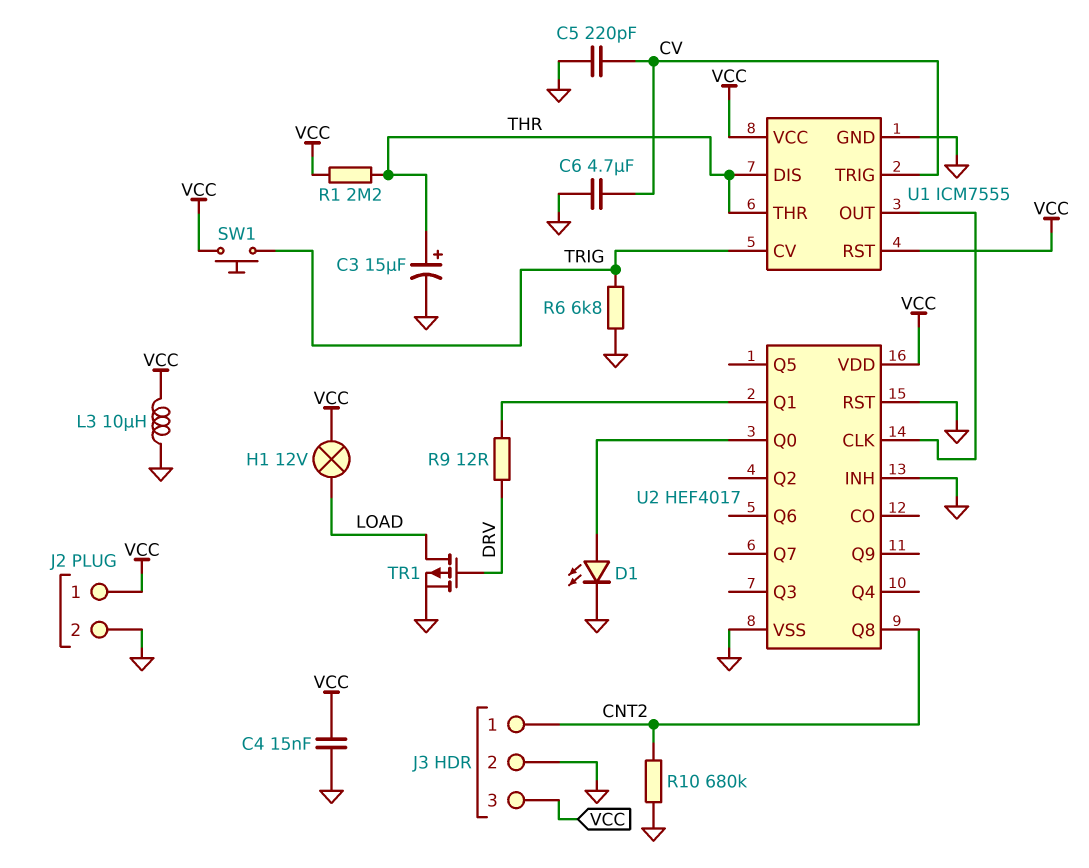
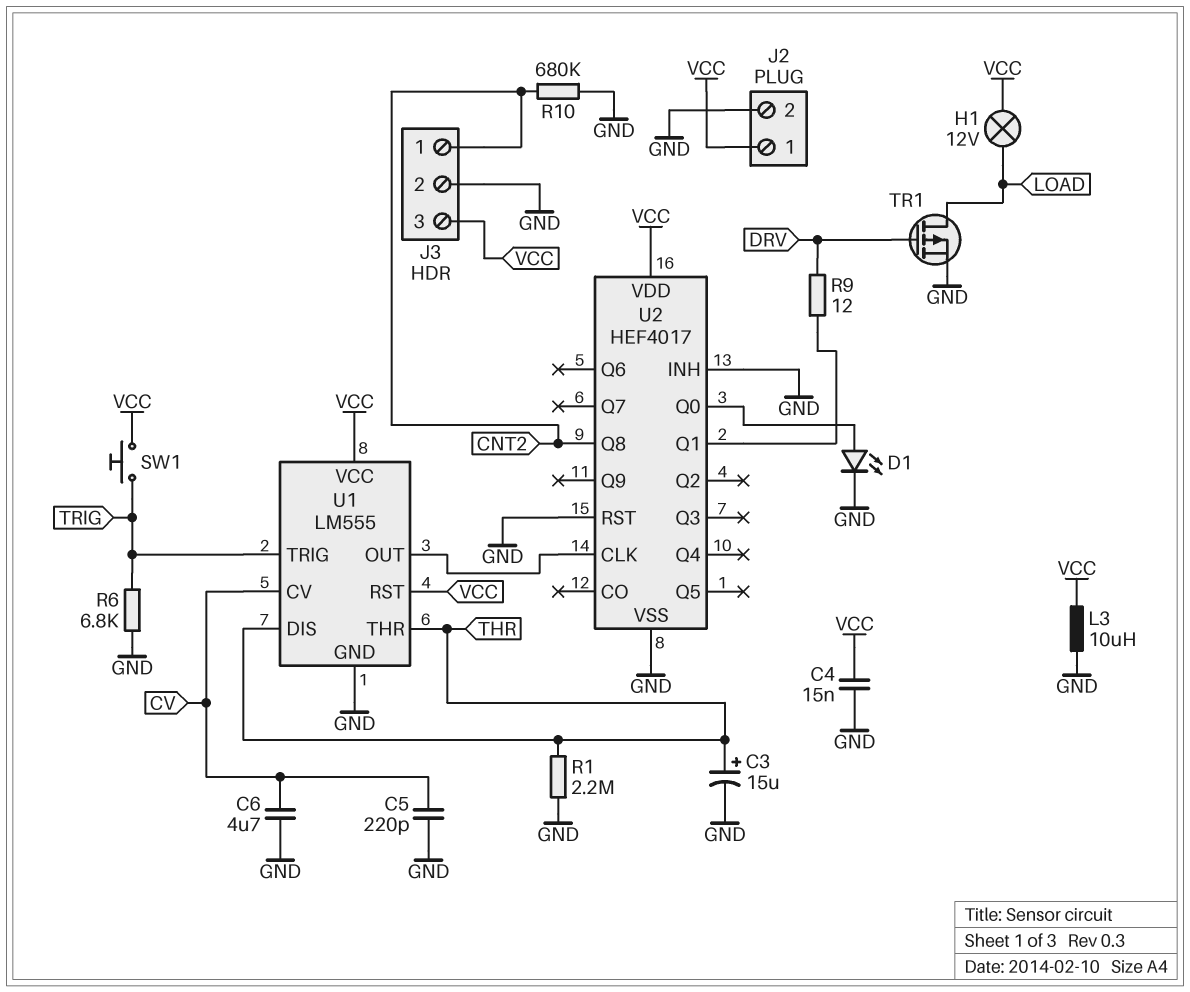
R1: 2.2M (THR, VCC) -> 2.2M (GND, THR)
U1: ICM7555 -> LM555
U1 pin CV: TRIG -> CV
U1 pin TRIG: CV -> TRIG

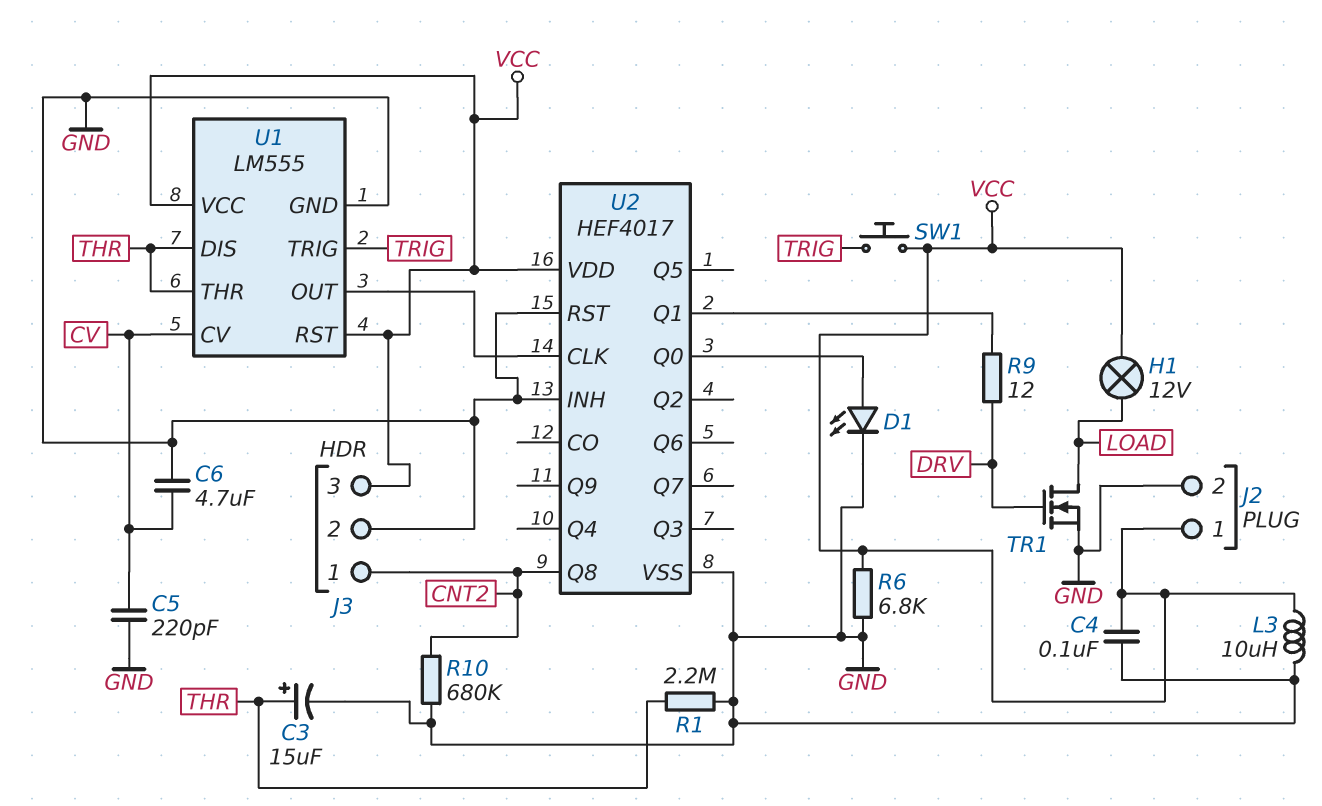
C4: 15nF (GND, VCC) -> 100nF (GND, VCC)
R6: 6.8k (GND, TRIG) -> 6.8k (GND, VCC)
TR1: PMOS (G DRV, D LOAD, S GND) -> NMOS (G DRV, D LOAD, S GND)

